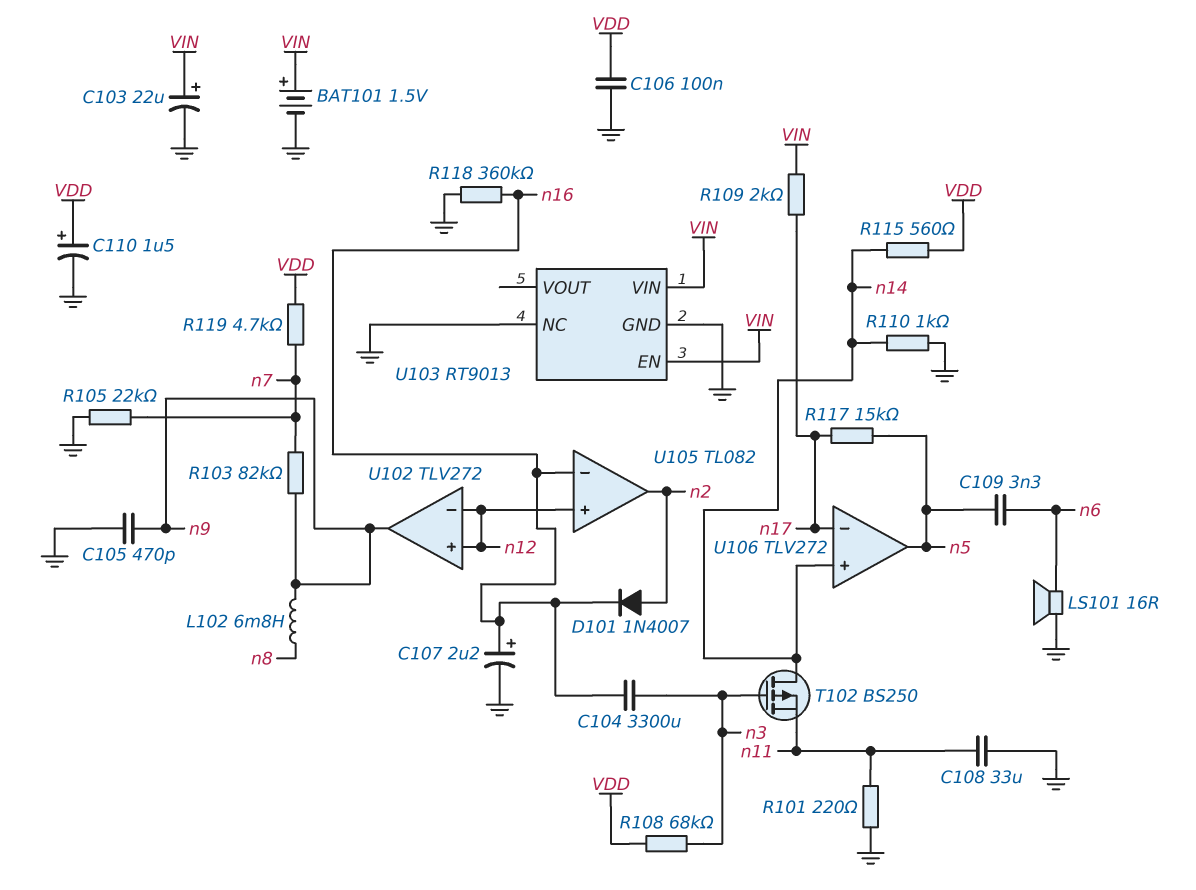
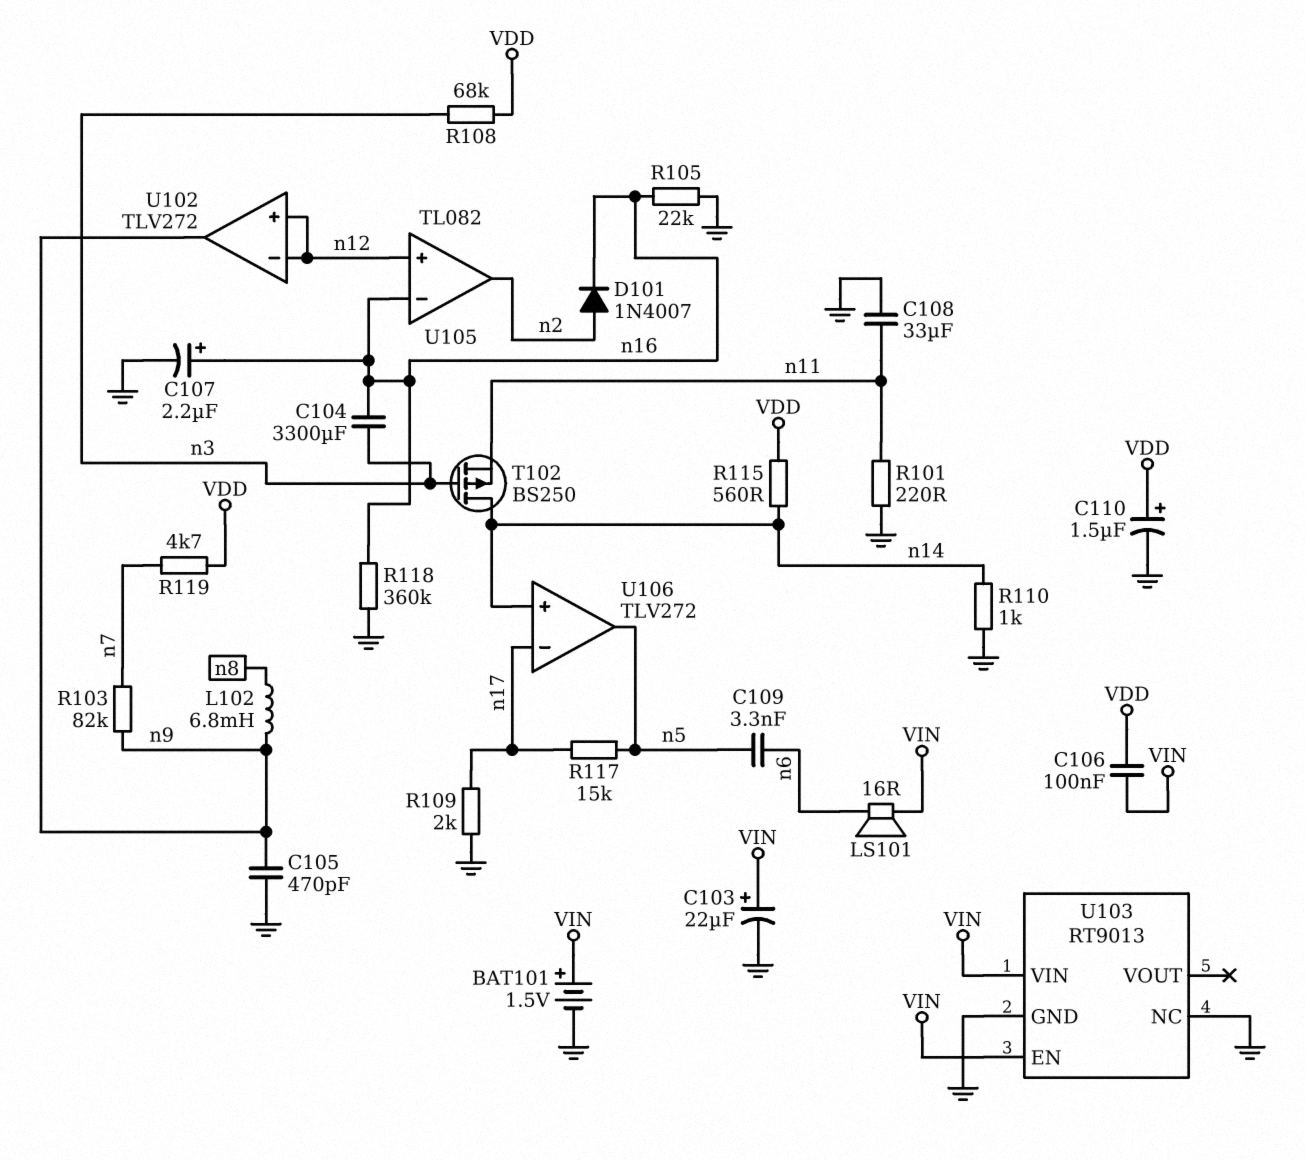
C106: 100nF (GND, VDD) -> 100nF (VDD, VIN)
LS101: speaker 16R (GND, n6) -> speaker 16R (VIN, n6)
R105: 22k (GND, n7) -> 22k (GND, n16)
R109: 2k (VIN, n17) -> 2k (GND, n17)

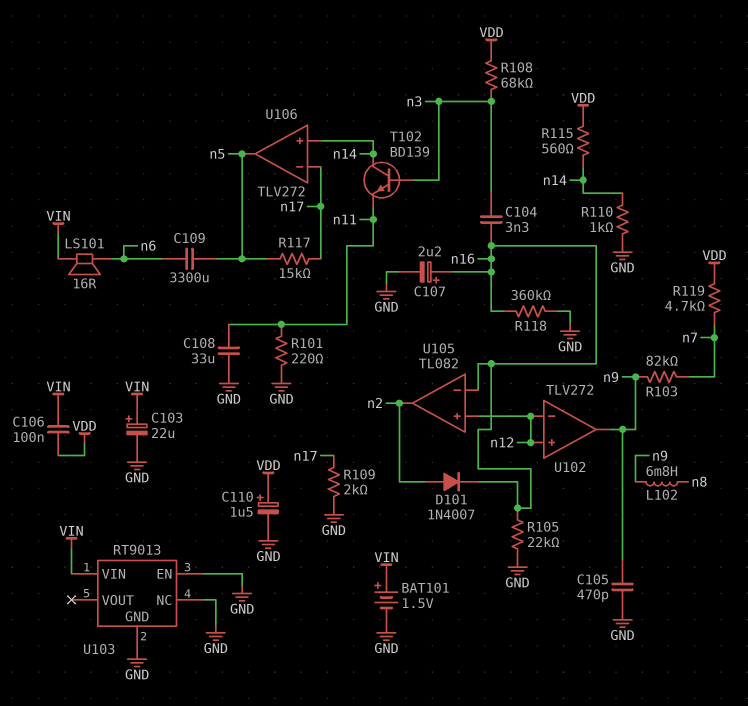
C104: 3300uF (n3, n16) -> 3.3nF (n3, n16)
C109: 3.3nF (n5, n6) -> 3300uF (n5, n6)
T102: PMOS BS250 (G n3, D n14, S n11) -> NPN BD139 (B n3, C n14, E n11)
U103 pin EN: VIN -> GND

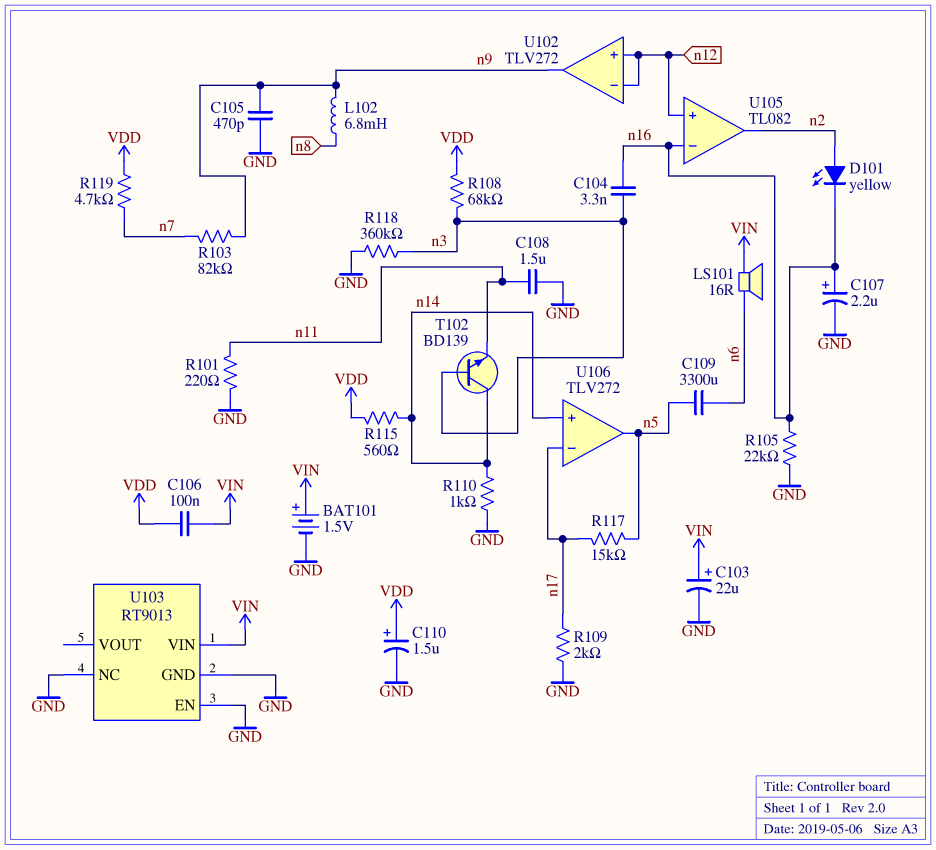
C108: 33uF (GND, n11) -> 1.5uF (GND, n11)
D101: diode 1N4007 (A n2, K n16) -> LED yellow (A n2, K n16)
R118: 360k (GND, n16) -> 360k (GND, n3)

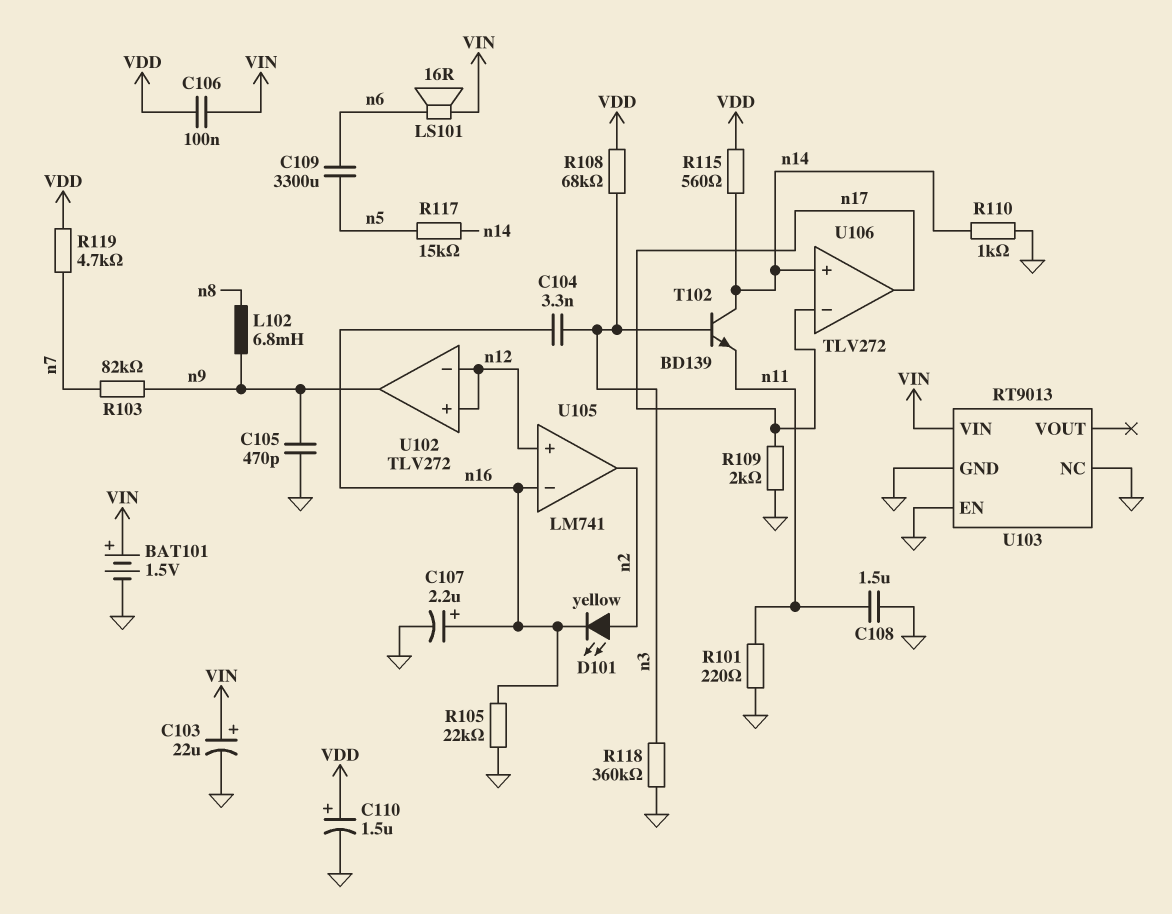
R117: 15k (n5, n17) -> 15k (n5, n14)
U105: TL082 -> LM741
U106 pin out: n5 -> n17

